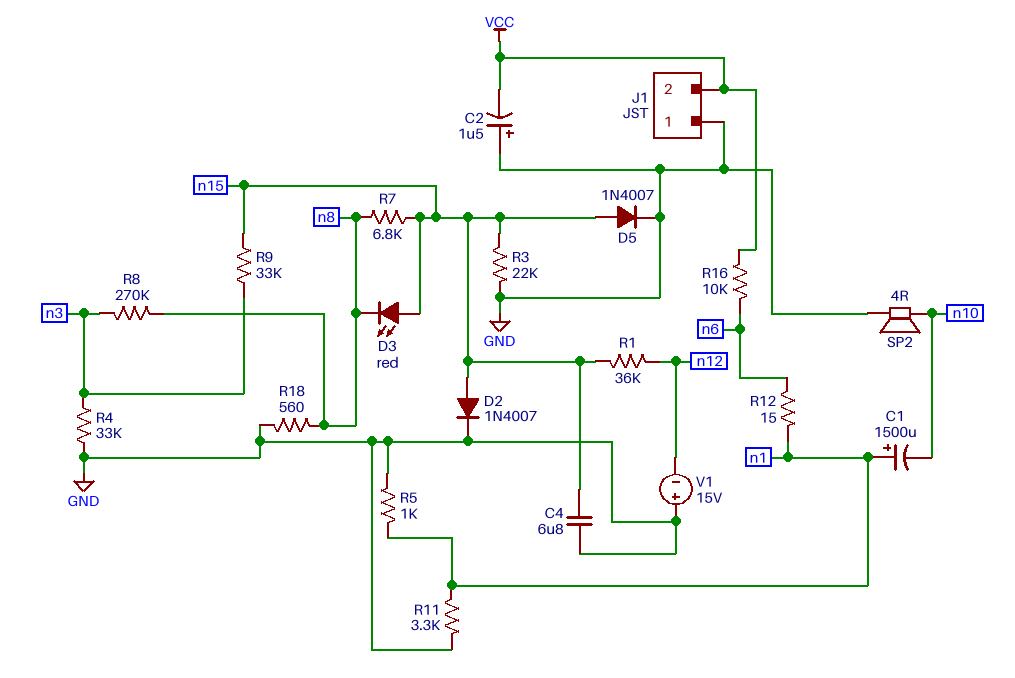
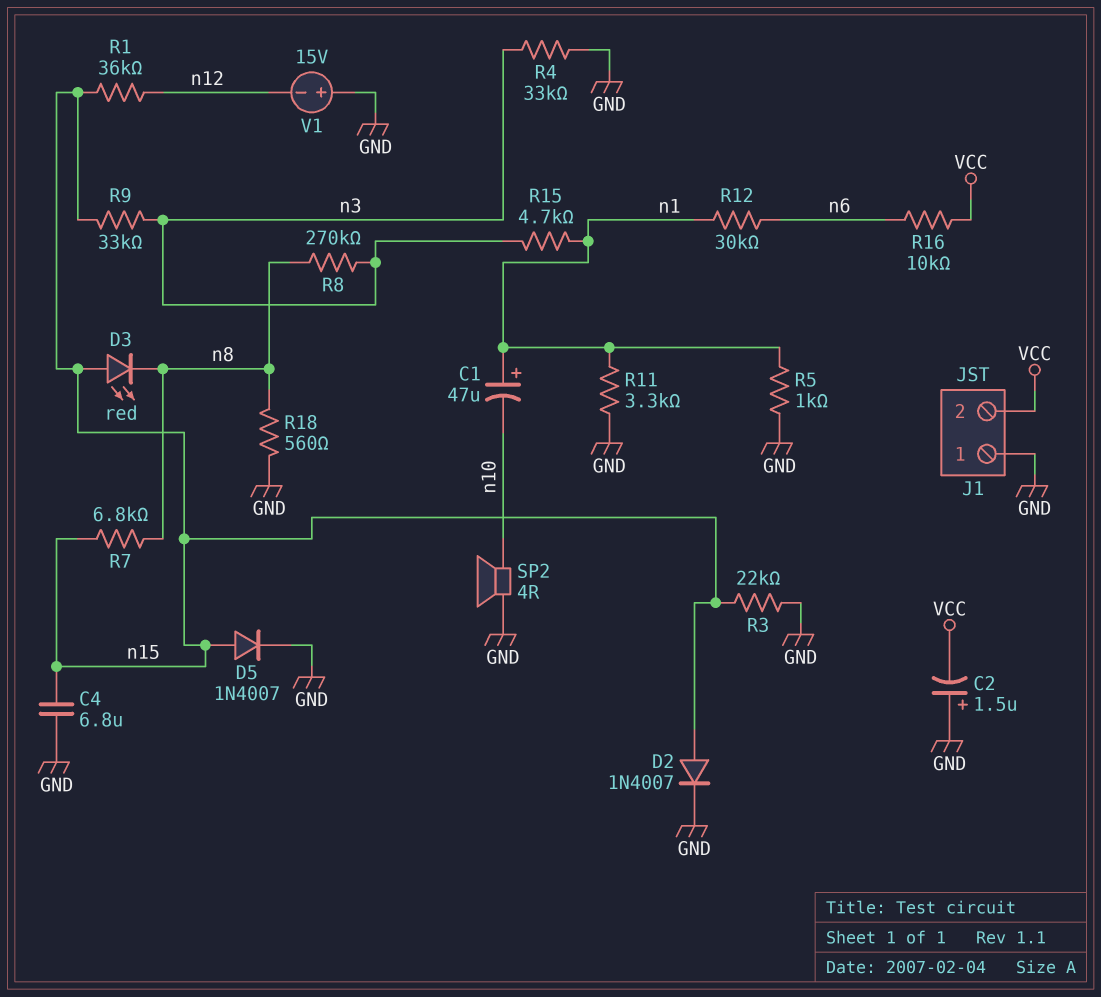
C1: 1500uF (plus n1, minus n10) -> 47uF (plus n1, minus n10)
R12: 15 (n1, n6) -> 30k (n1, n6)
R15: none -> 4.7k (n1, n3)

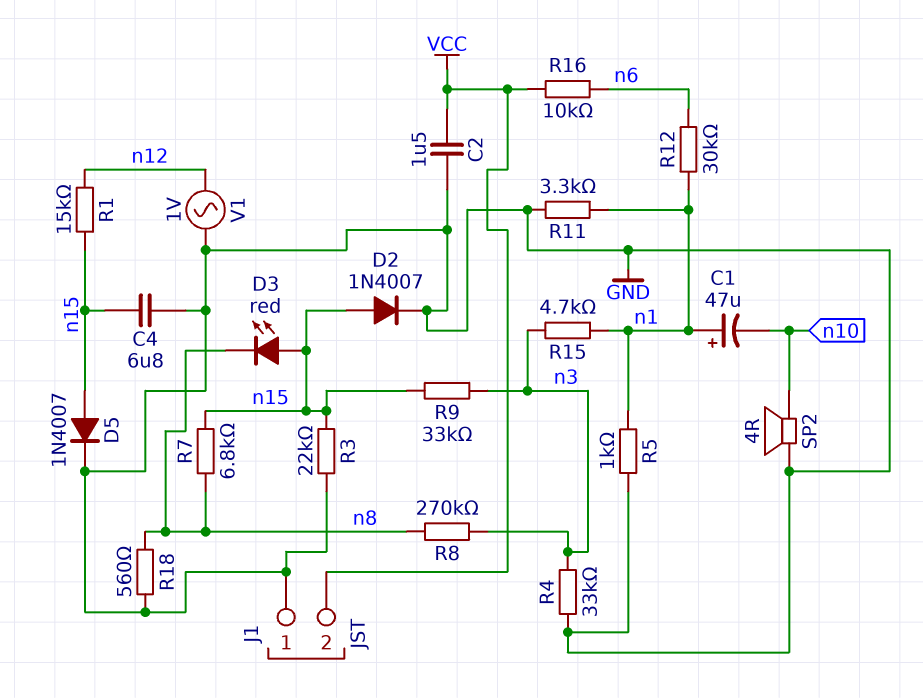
C2: 1.5uF (plus GND, minus VCC) -> 1.5uF (GND, VCC)
R1: 36k (n12, n15) -> 15k (n12, n15)
V1: 15V (plus GND, minus n12) -> AC 1V (GND, n12)

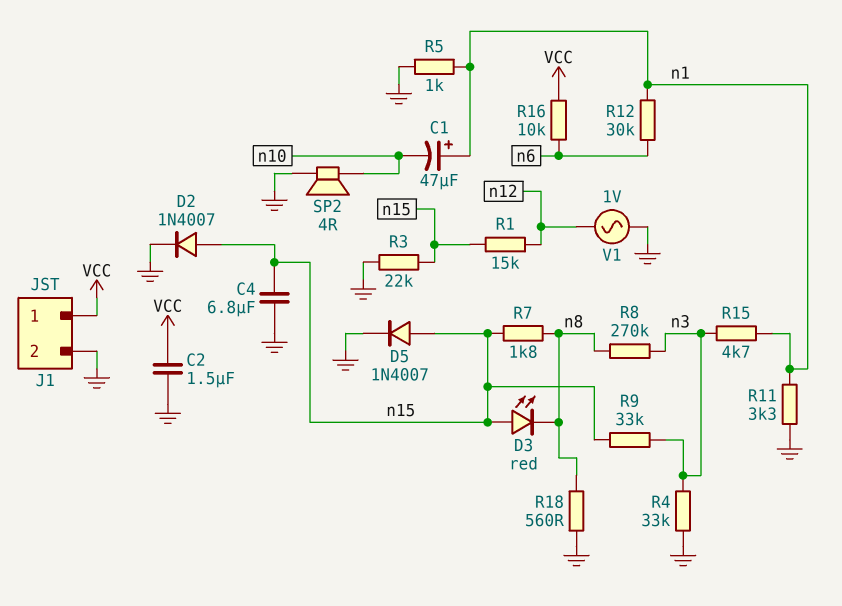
J1 pin 1: GND -> VCC
J1 pin 2: VCC -> GND
R7: 6.8k (n8, n15) -> 1.8k (n8, n15)

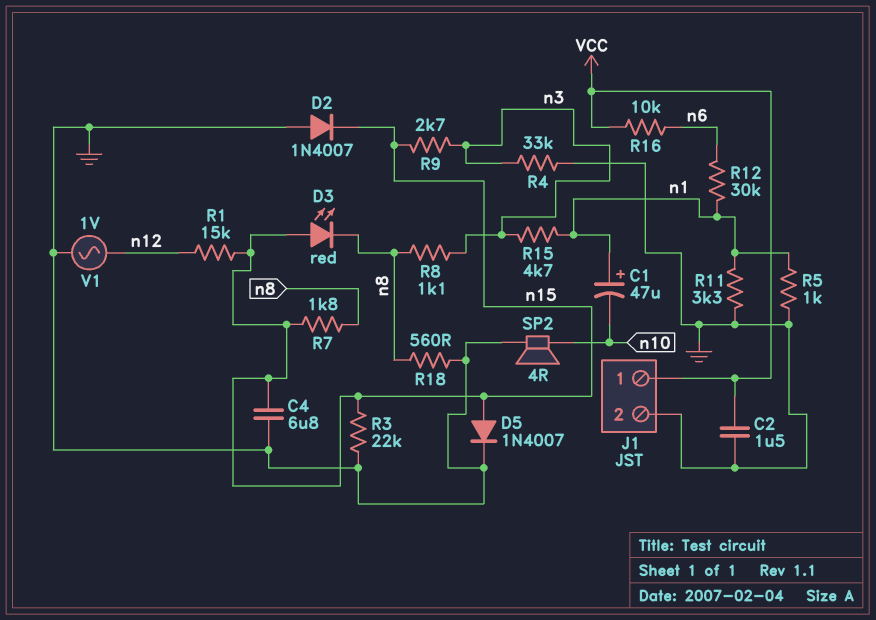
D2: diode 1N4007 (A n15, K GND) -> diode 1N4007 (A GND, K n15)
R8: 270k (n3, n8) -> 1.1k (n3, n8)
R9: 33k (n3, n15) -> 2.7k (n3, n15)

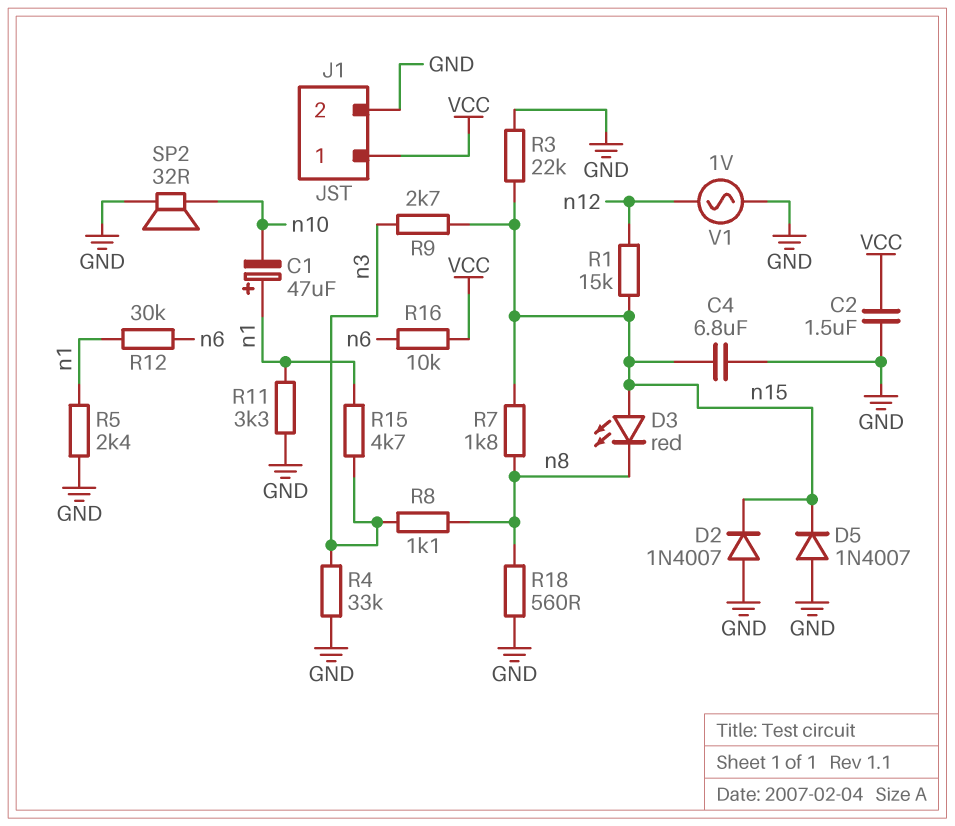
D5: diode 1N4007 (A n15, K GND) -> diode 1N4007 (A GND, K n15)
R5: 1k (GND, n1) -> 2.4k (GND, n1)
SP2: speaker 4R (GND, n10) -> speaker 32R (GND, n10)

